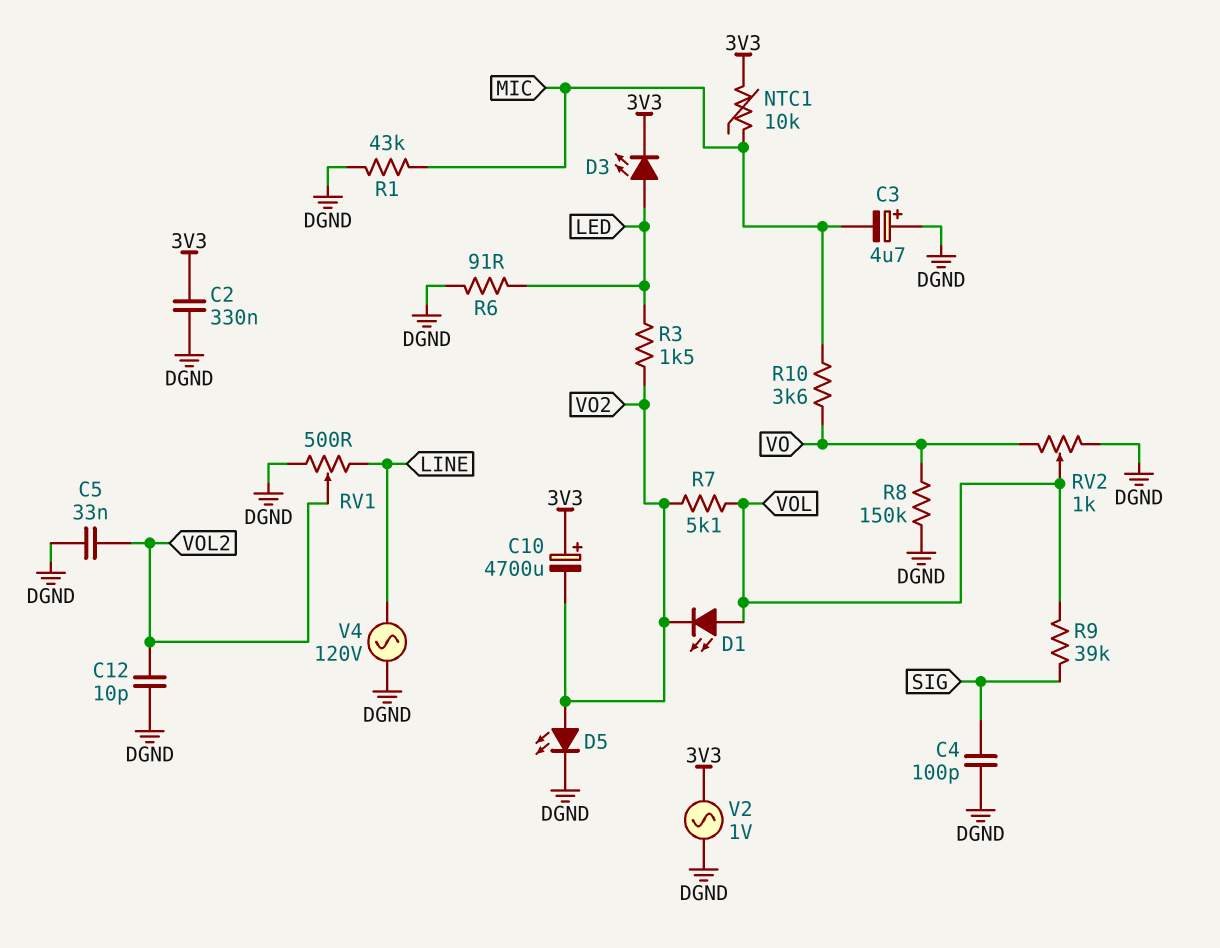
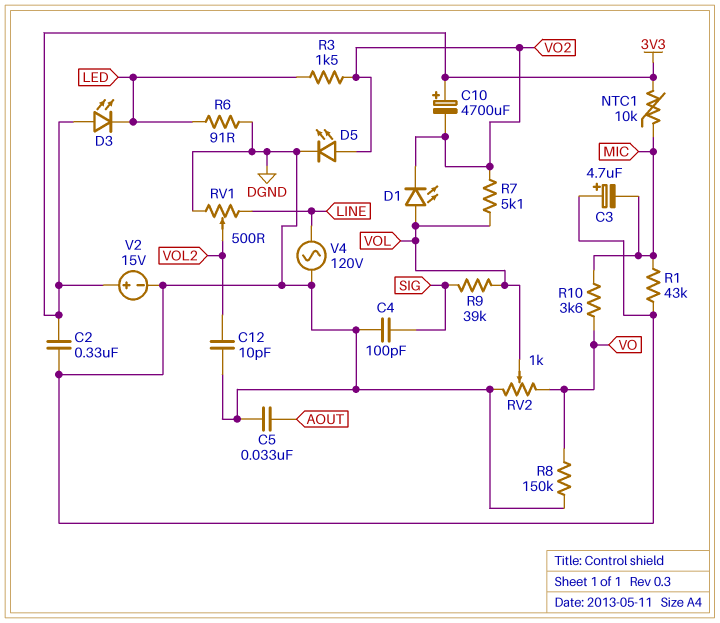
C5: 33nF (DGND, VOL2) -> 33nF (AOUT, DGND)
D3: LED (A LED, K 3V3) -> LED (A 3V3, K LED)
V2: AC 1V (3V3, DGND) -> 15V (plus 3V3, minus DGND)

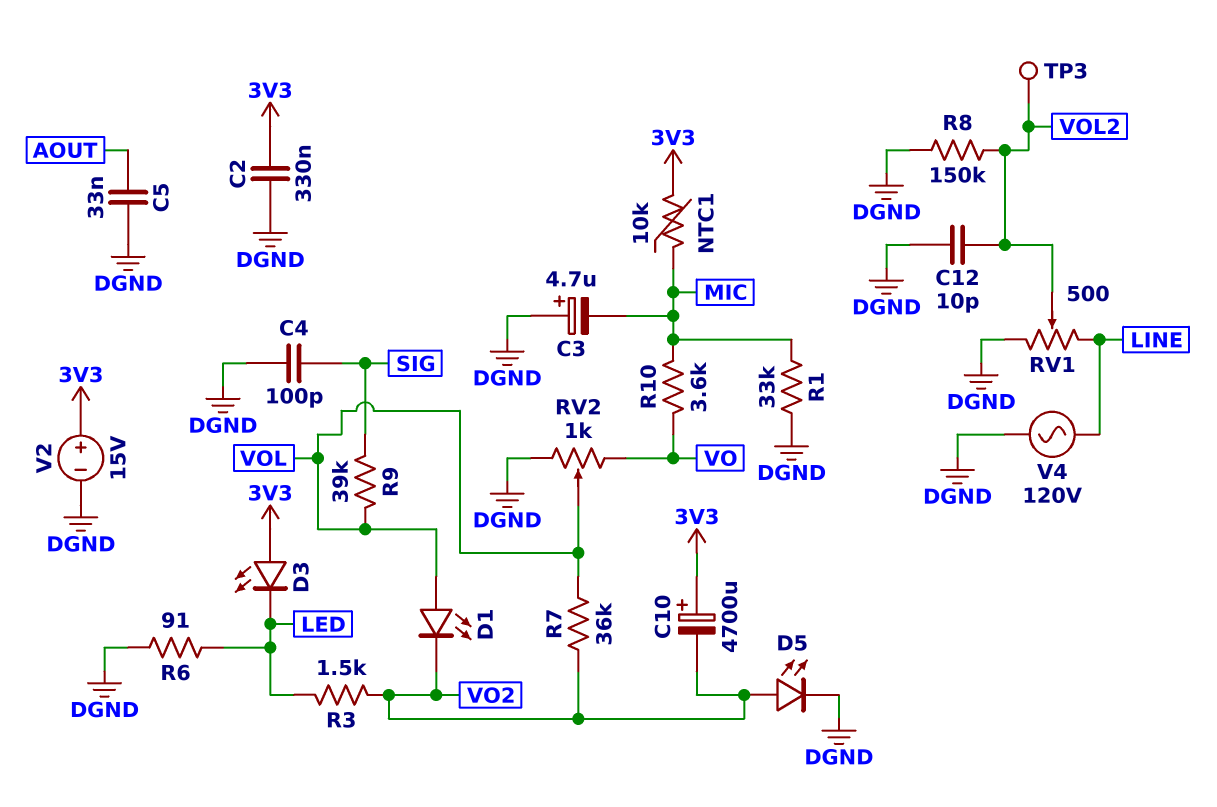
R1: 43k (DGND, MIC) -> 33k (DGND, MIC)
R7: 5.1k (VO2, VOL) -> 36k (VO2, VOL)
R8: 150k (DGND, VO) -> 150k (DGND, VOL2)
TP3: none -> test point (VOL2)

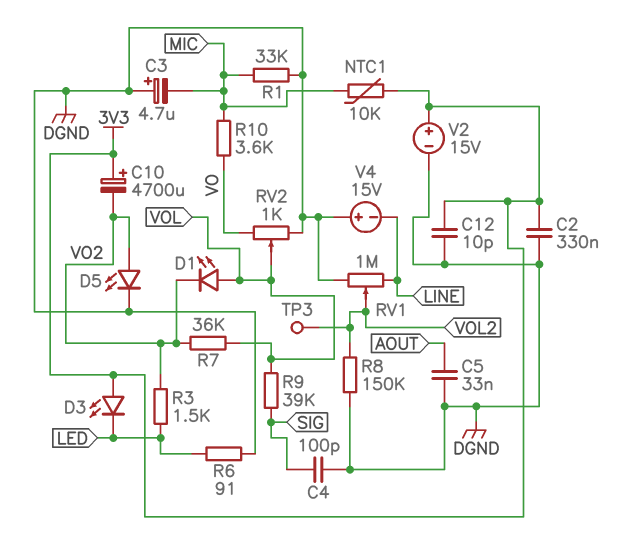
C12: 10pF (DGND, VOL2) -> 10pF (3V3, DGND)
RV1: 500 (DGND, LINE, wiper VOL2) -> 1M (DGND, LINE, wiper VOL2)
V4: AC 120V (DGND, LINE) -> 15V (plus DGND, minus LINE)

